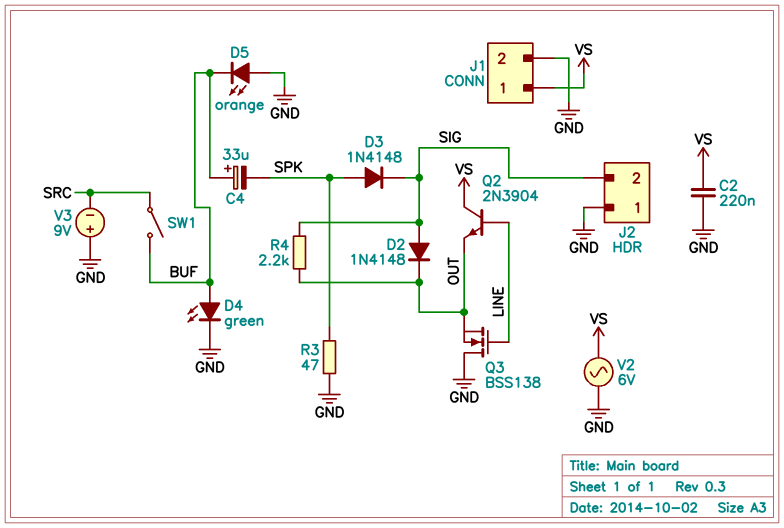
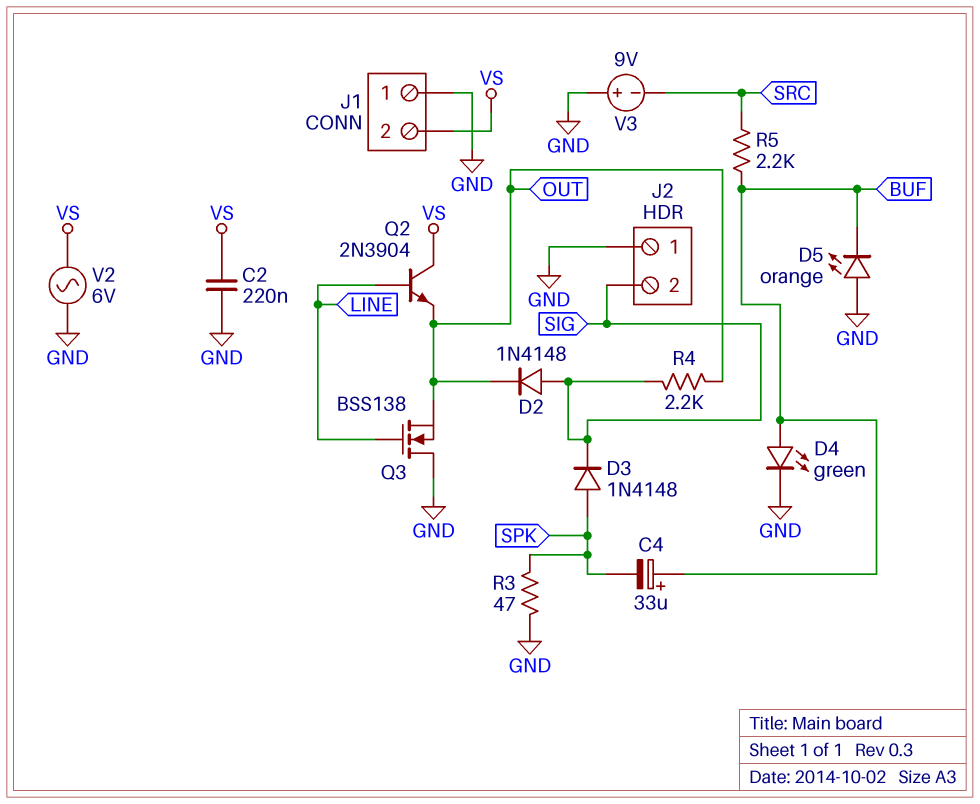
J1 pin 1: VS -> GND
J1 pin 2: GND -> VS
R5: none -> 2.2k (BUF, SRC)
SW1: switch (BUF, SRC) -> none

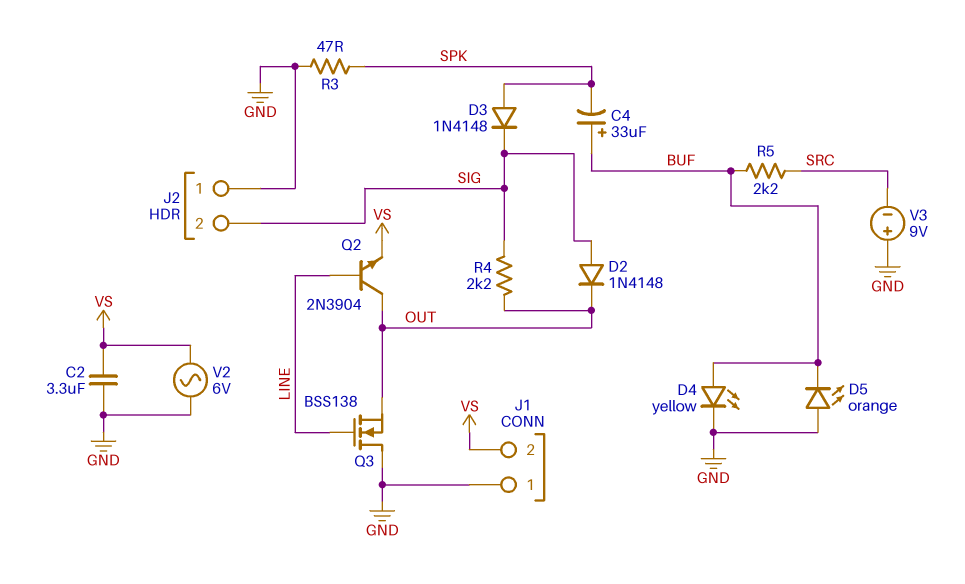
C2: 220nF (GND, VS) -> 3.3uF (GND, VS)
D4: LED green (A BUF, K GND) -> LED yellow (A BUF, K GND)
Q2: NPN 2N3904 (B LINE, C VS, E OUT) -> NPN 2N3904 (B LINE, C OUT, E VS)

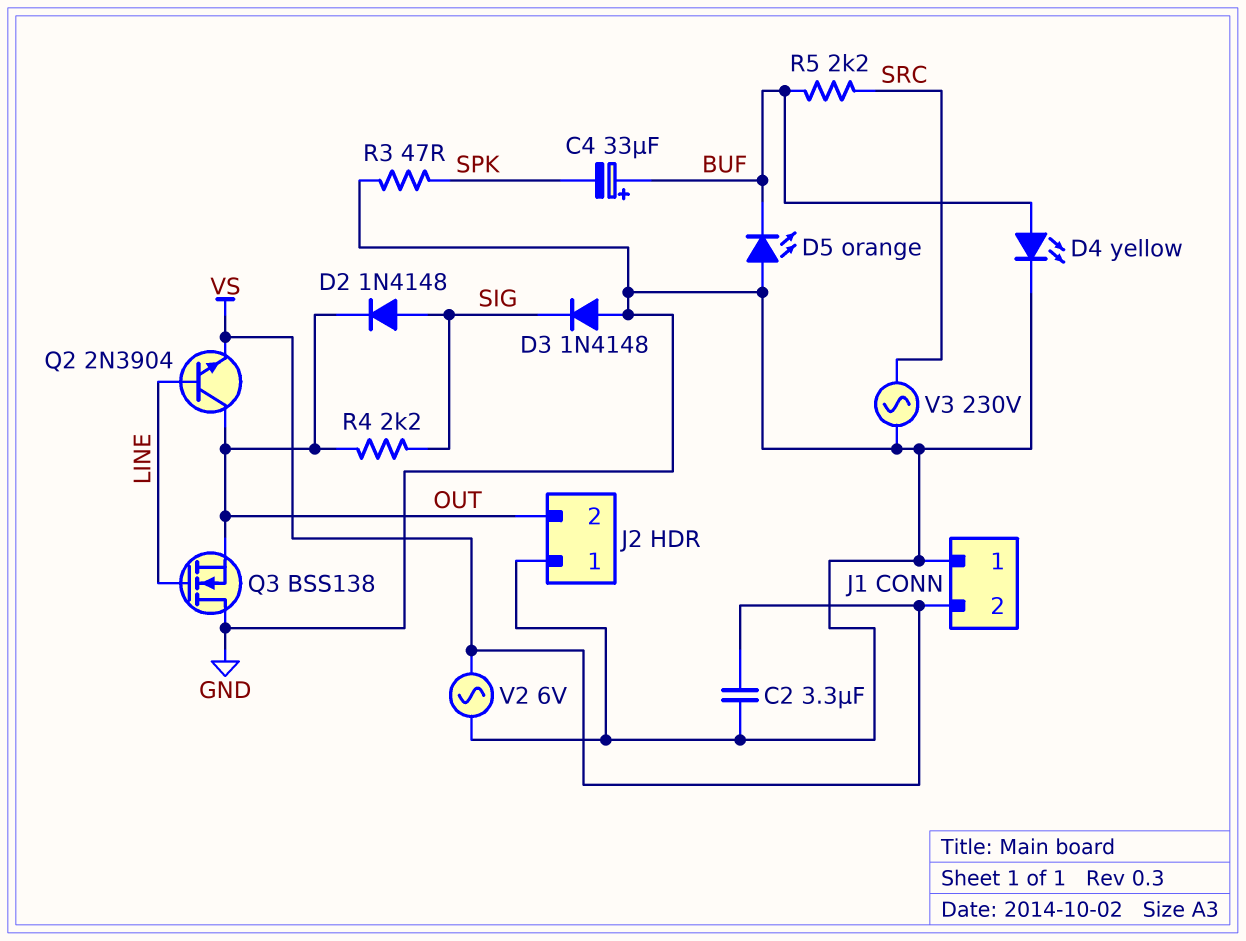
D3: diode 1N4148 (A SPK, K SIG) -> diode 1N4148 (A GND, K SIG)
J2 pin 2: SIG -> OUT
V3: 9V (plus GND, minus SRC) -> AC 230V (GND, SRC)

